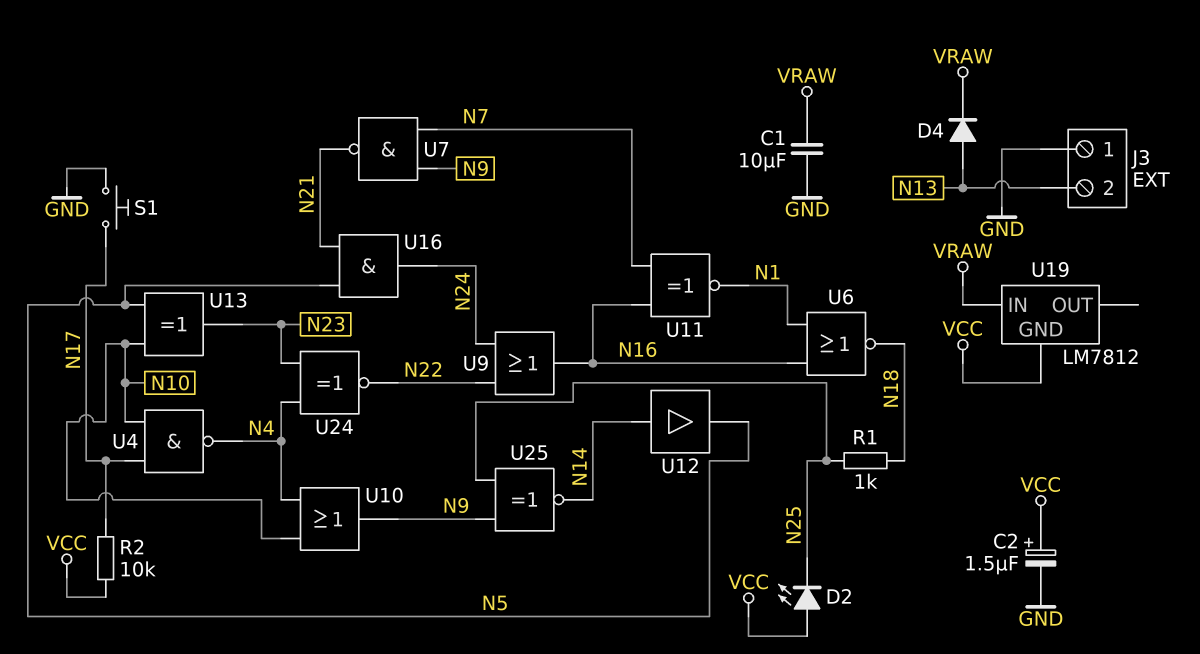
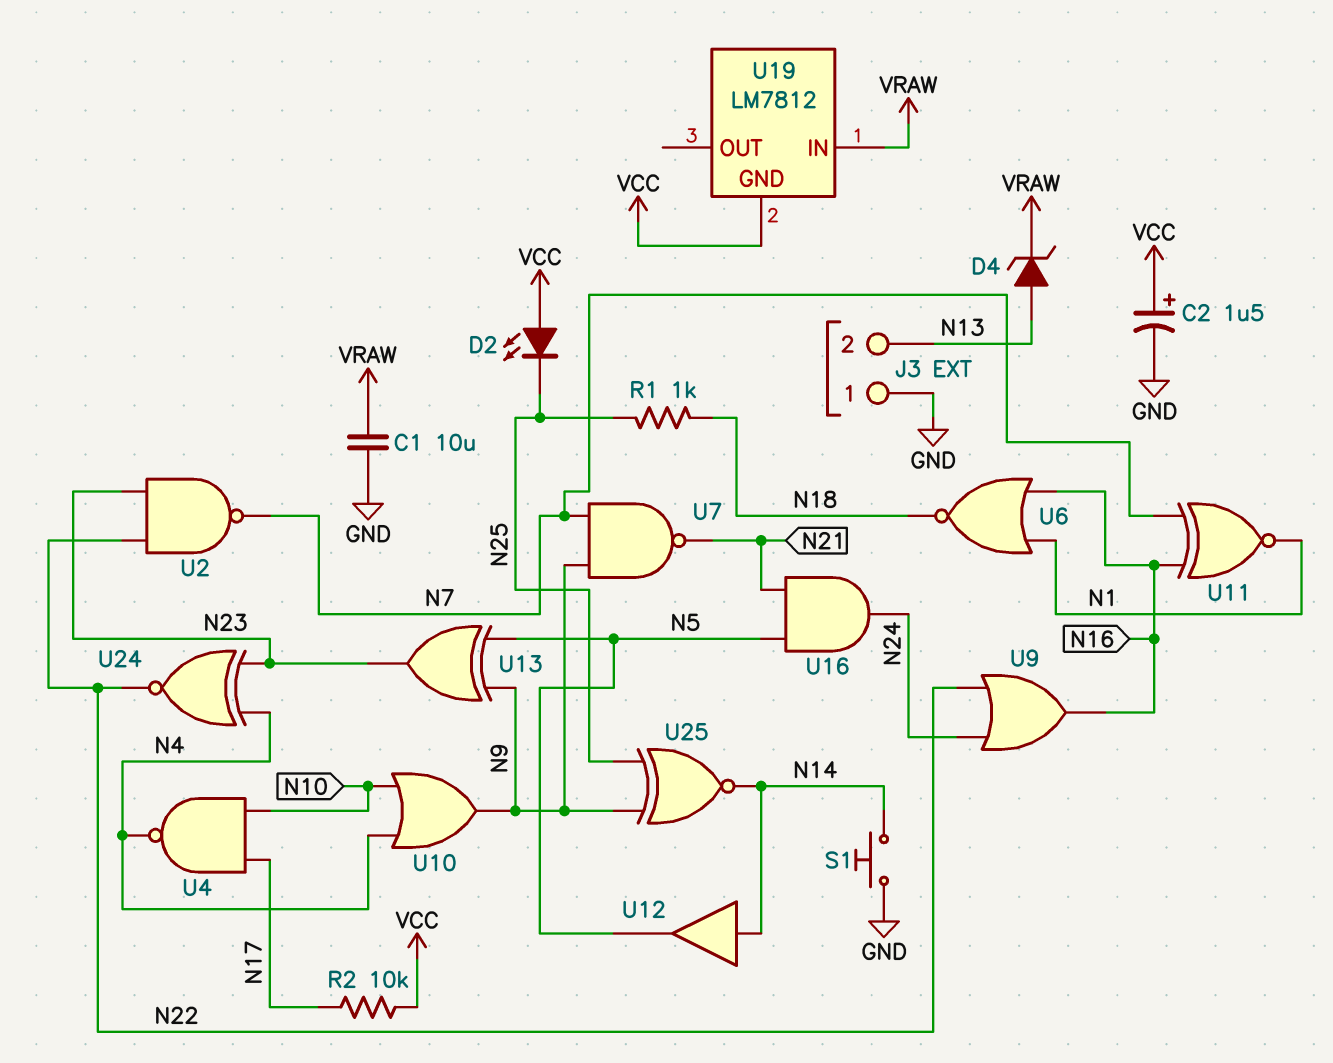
D4: diode (A N13, K VRAW) -> zener (A N13, K VRAW)
S1: button (GND, N17) -> button (GND, N14)
U2: none -> NAND (in N22, in N23, out N7)
U13: XOR (in N5, in N10, out N23) -> XOR (in N5, in N9, out N23)

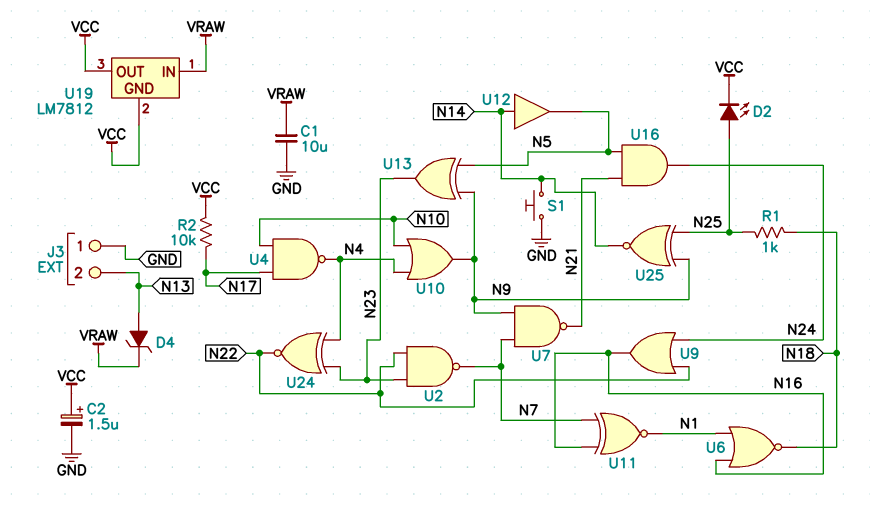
D2: LED (A VCC, K N25) -> LED (A N25, K VCC)
U19 pin OUT: none -> VCC

